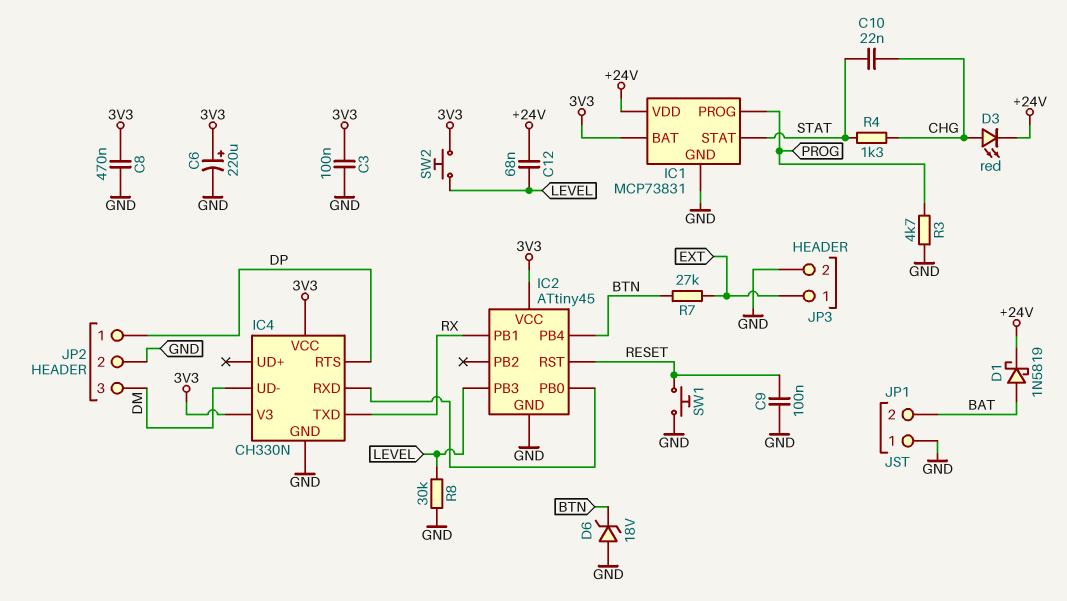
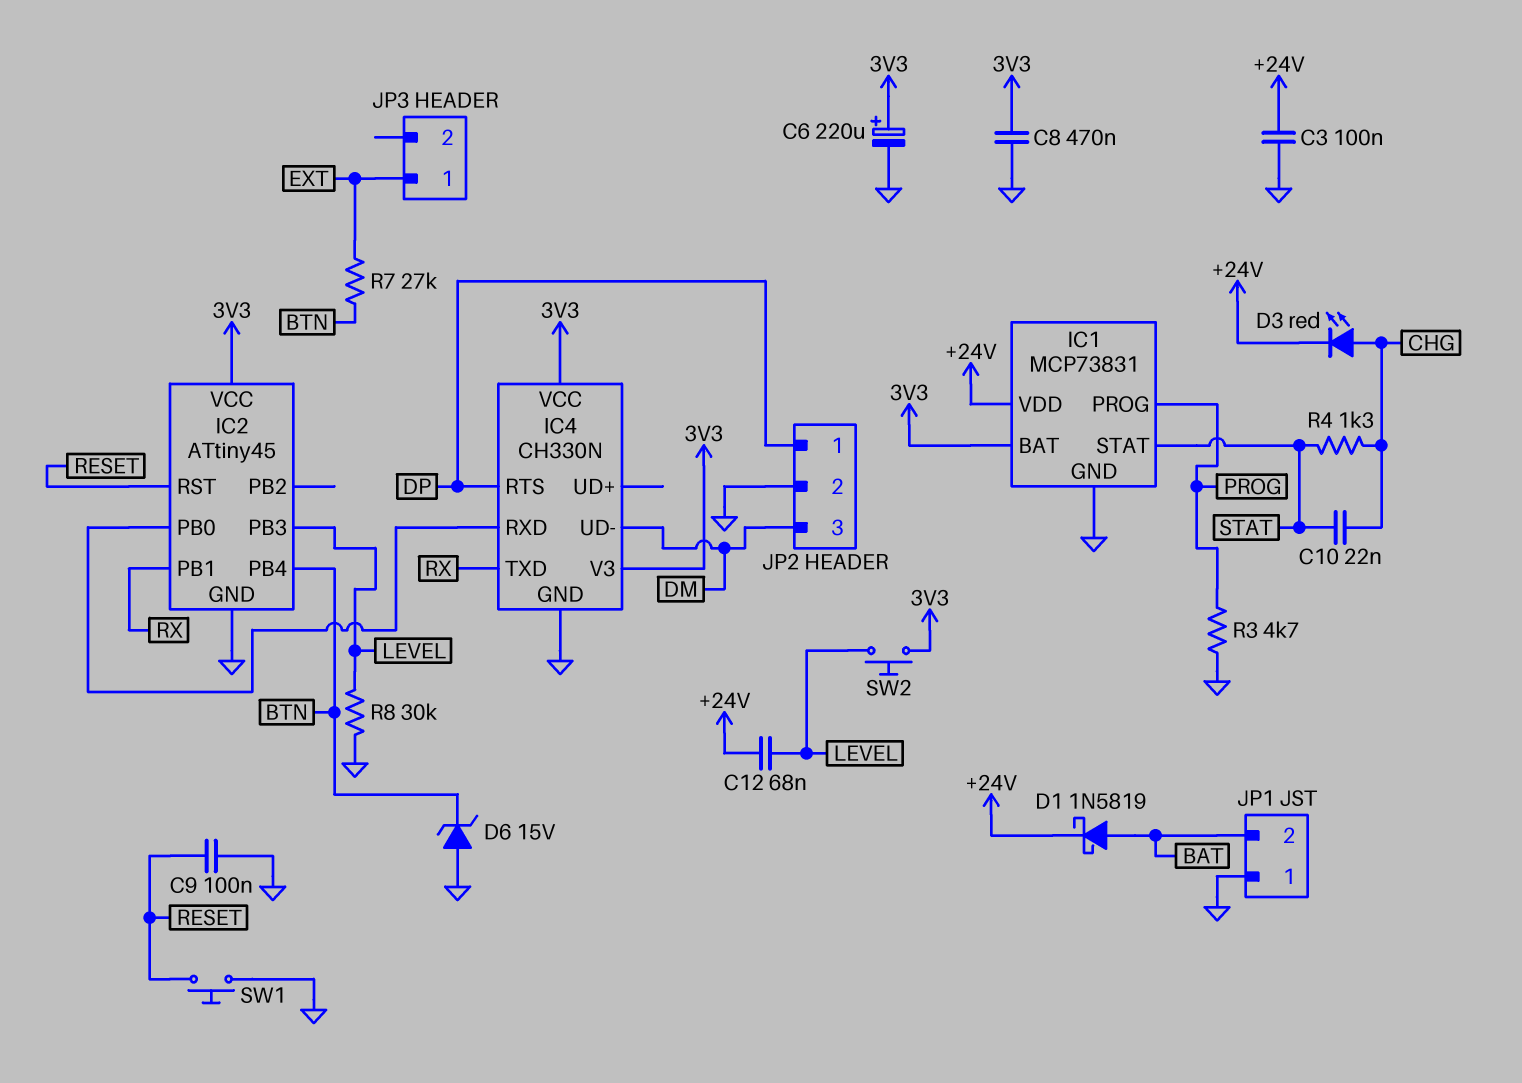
C3: 100nF (3V3, GND) -> 100nF (+24V, GND)
D6: zener 18V (A GND, K BTN) -> zener 15V (A GND, K BTN)
JP3 pin 2: GND -> none

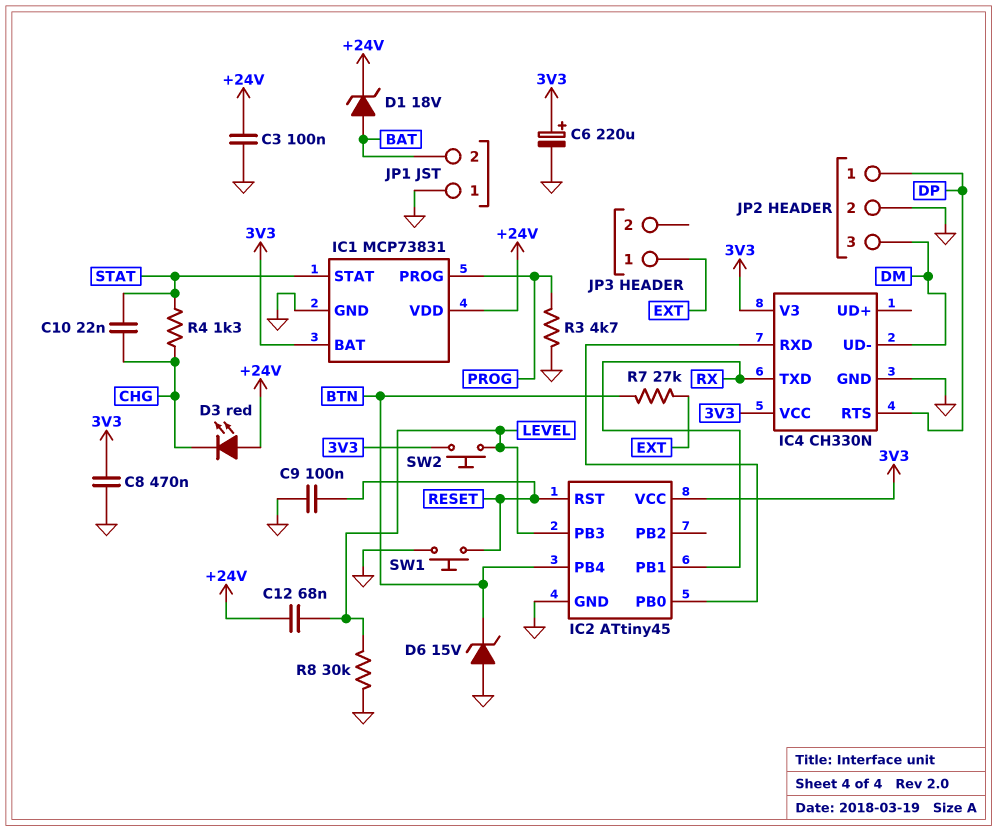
D1: schottky 1N5819 (A BAT, K +24V) -> zener 18V (A BAT, K +24V)
D3: LED red (A CHG, K +24V) -> LED red (A +24V, K CHG)

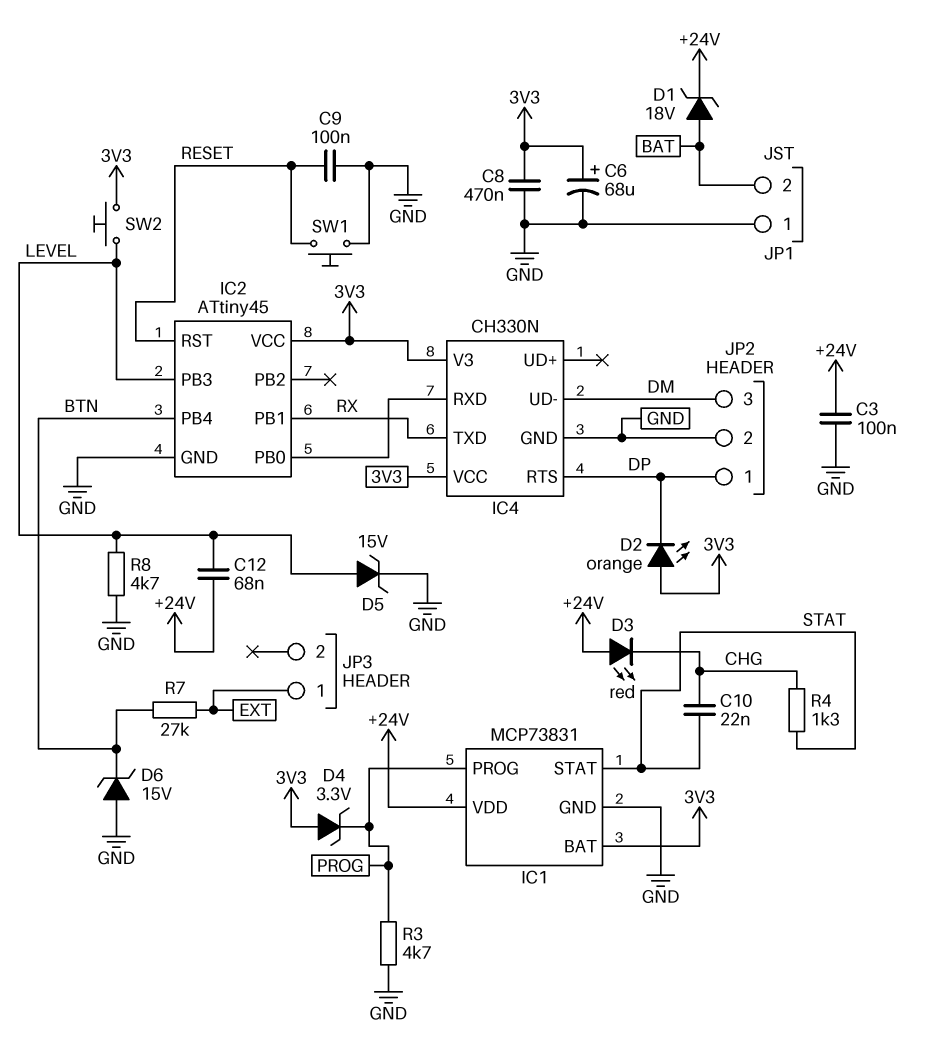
C6: 220uF (plus 3V3, minus GND) -> 68uF (plus 3V3, minus GND)
D2: none -> LED orange (A 3V3, K DP)
D4: none -> zener 3.3V (A 3V3, K PROG)
D5: none -> zener 15V (A LEVEL, K GND)
R8: 30k (GND, LEVEL) -> 4.7k (GND, LEVEL)

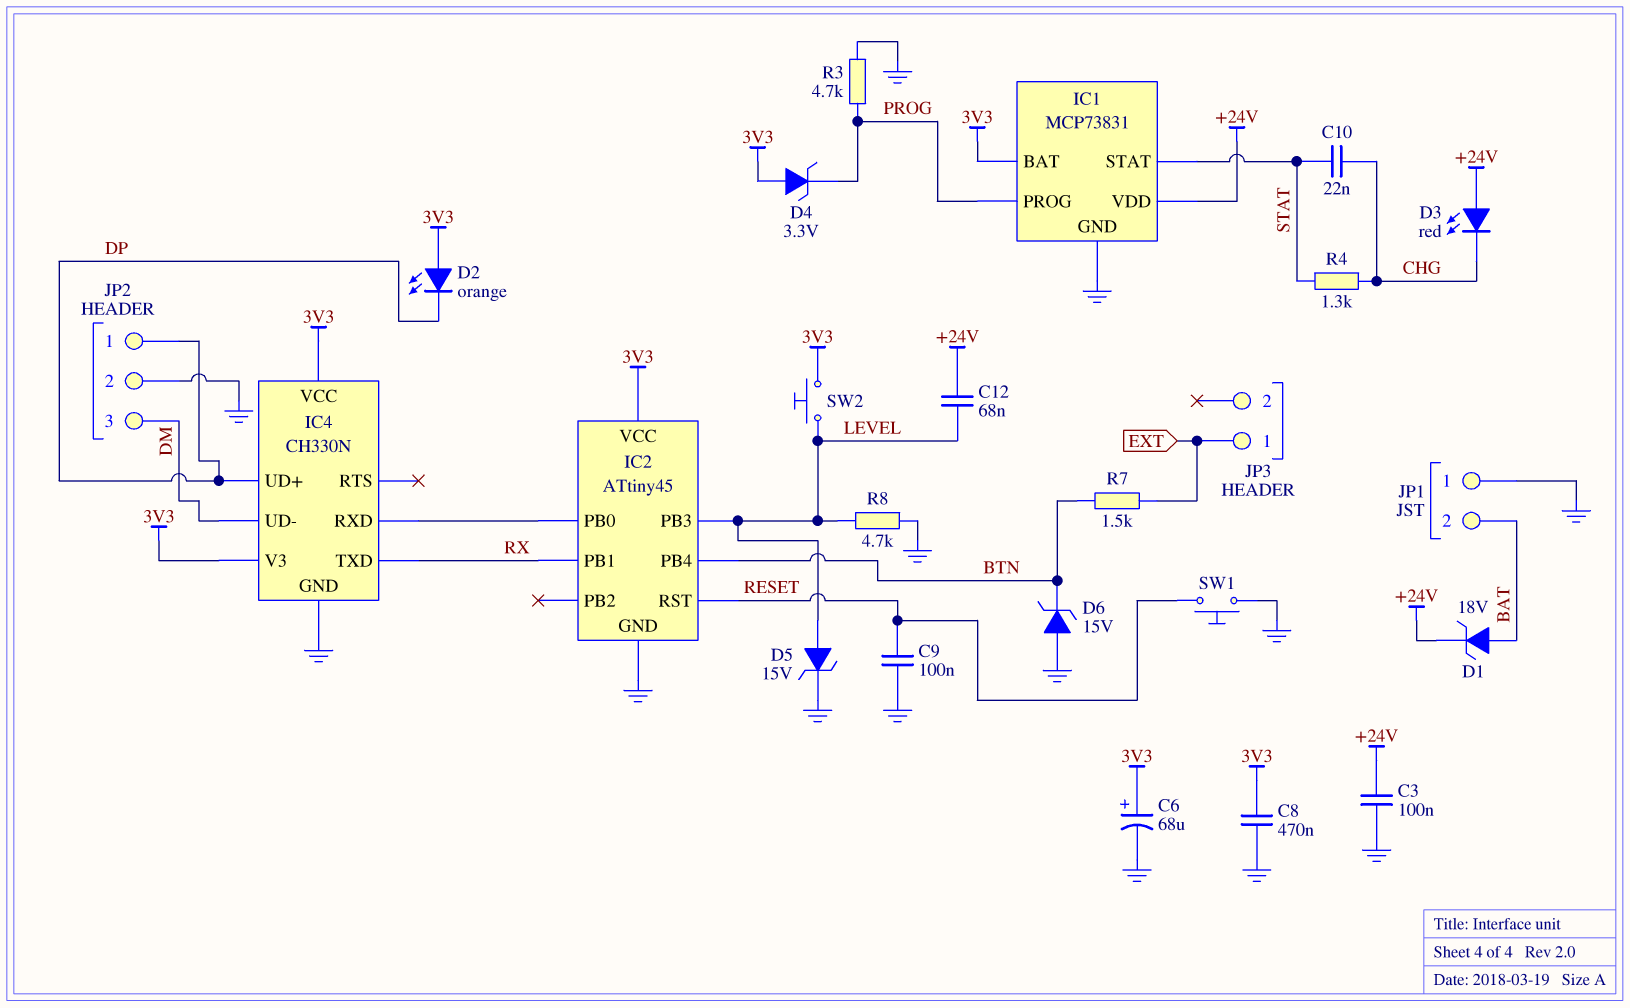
IC4 pin RTS: DP -> none
IC4 pin UD+: none -> DP
R7: 27k (BTN, EXT) -> 1.5k (BTN, EXT)

